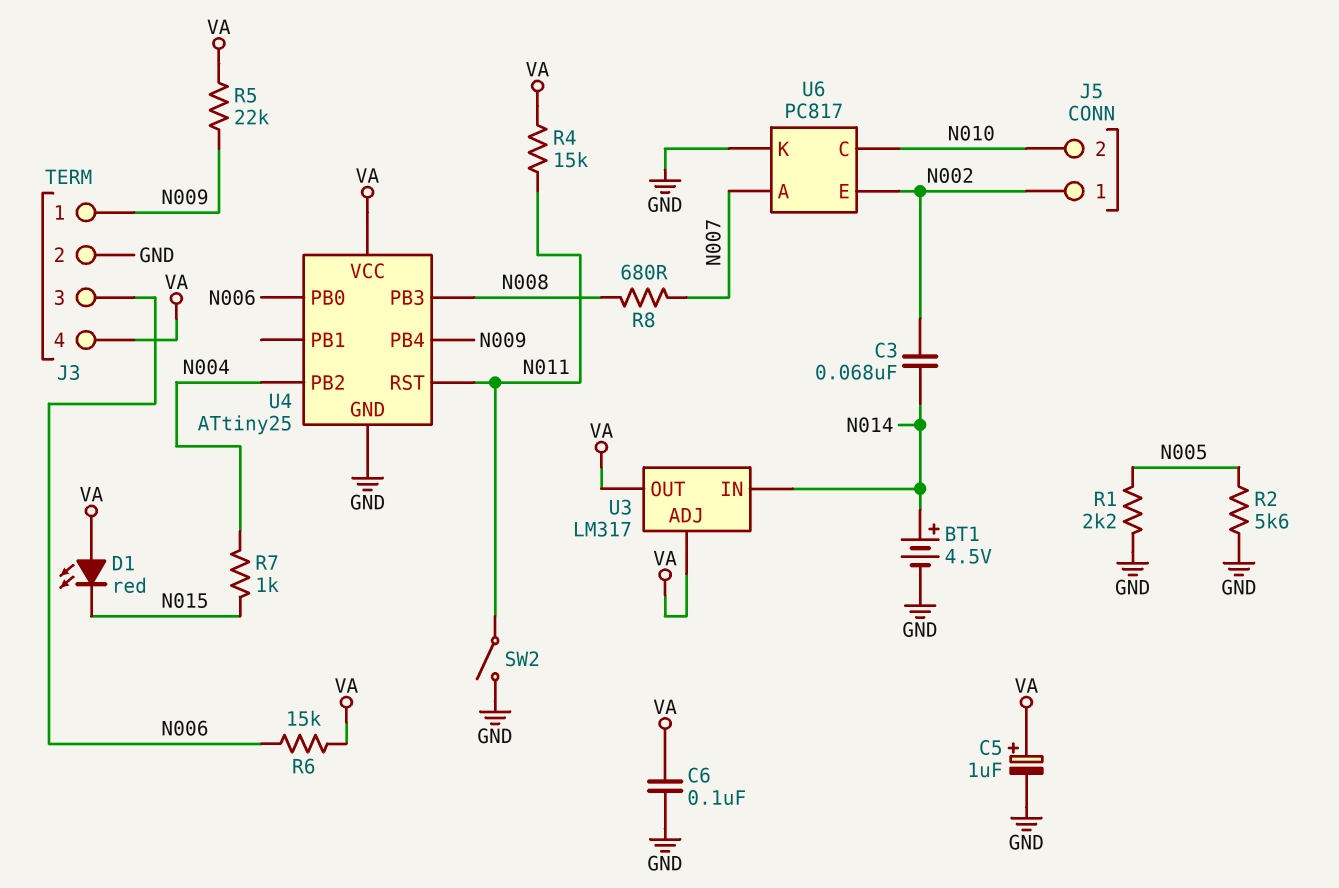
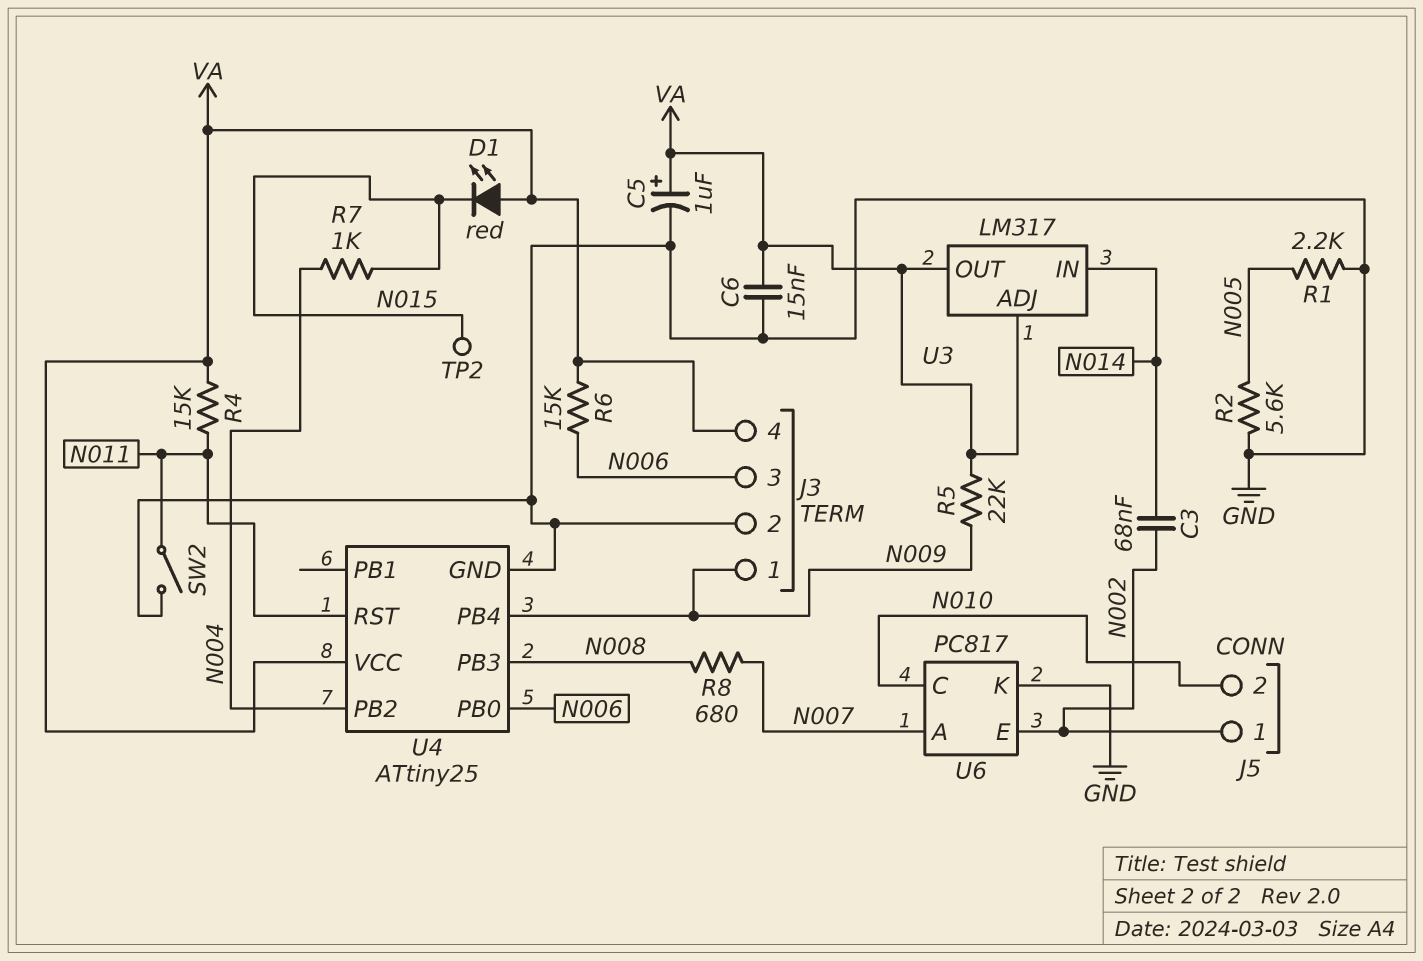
BT1: 4.5V (plus N014, minus GND) -> none
C6: 100nF (GND, VA) -> 15nF (GND, VA)
TP2: none -> test point (N015)

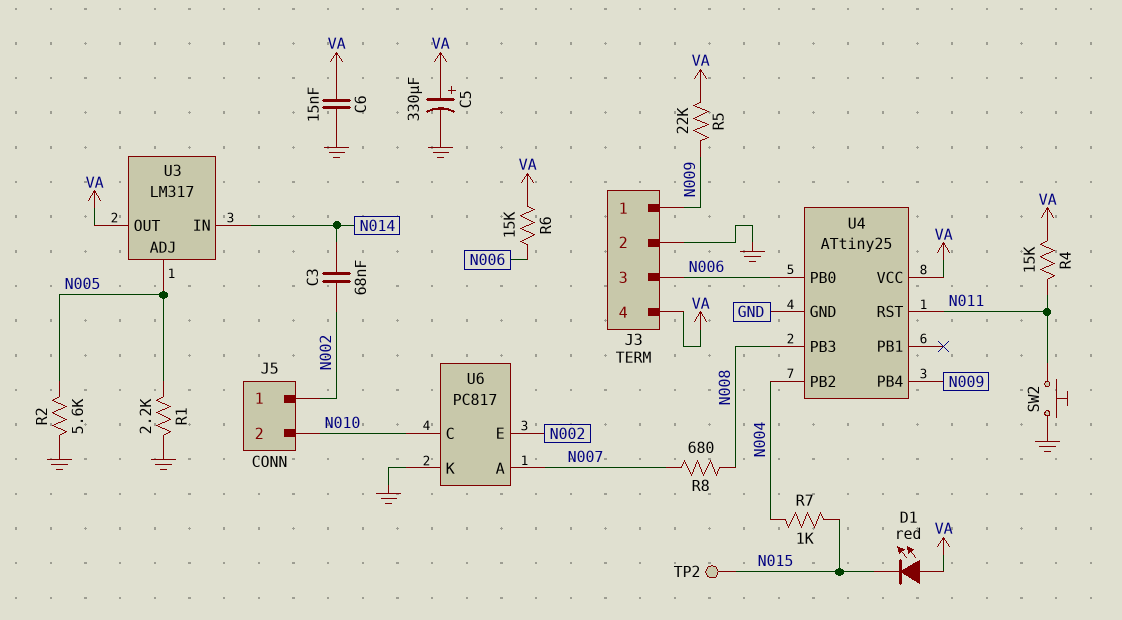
C5: 1uF (plus VA, minus GND) -> 330uF (plus VA, minus GND)
SW2: switch (GND, N011) -> button (GND, N011)
U3 pin ADJ: VA -> N005

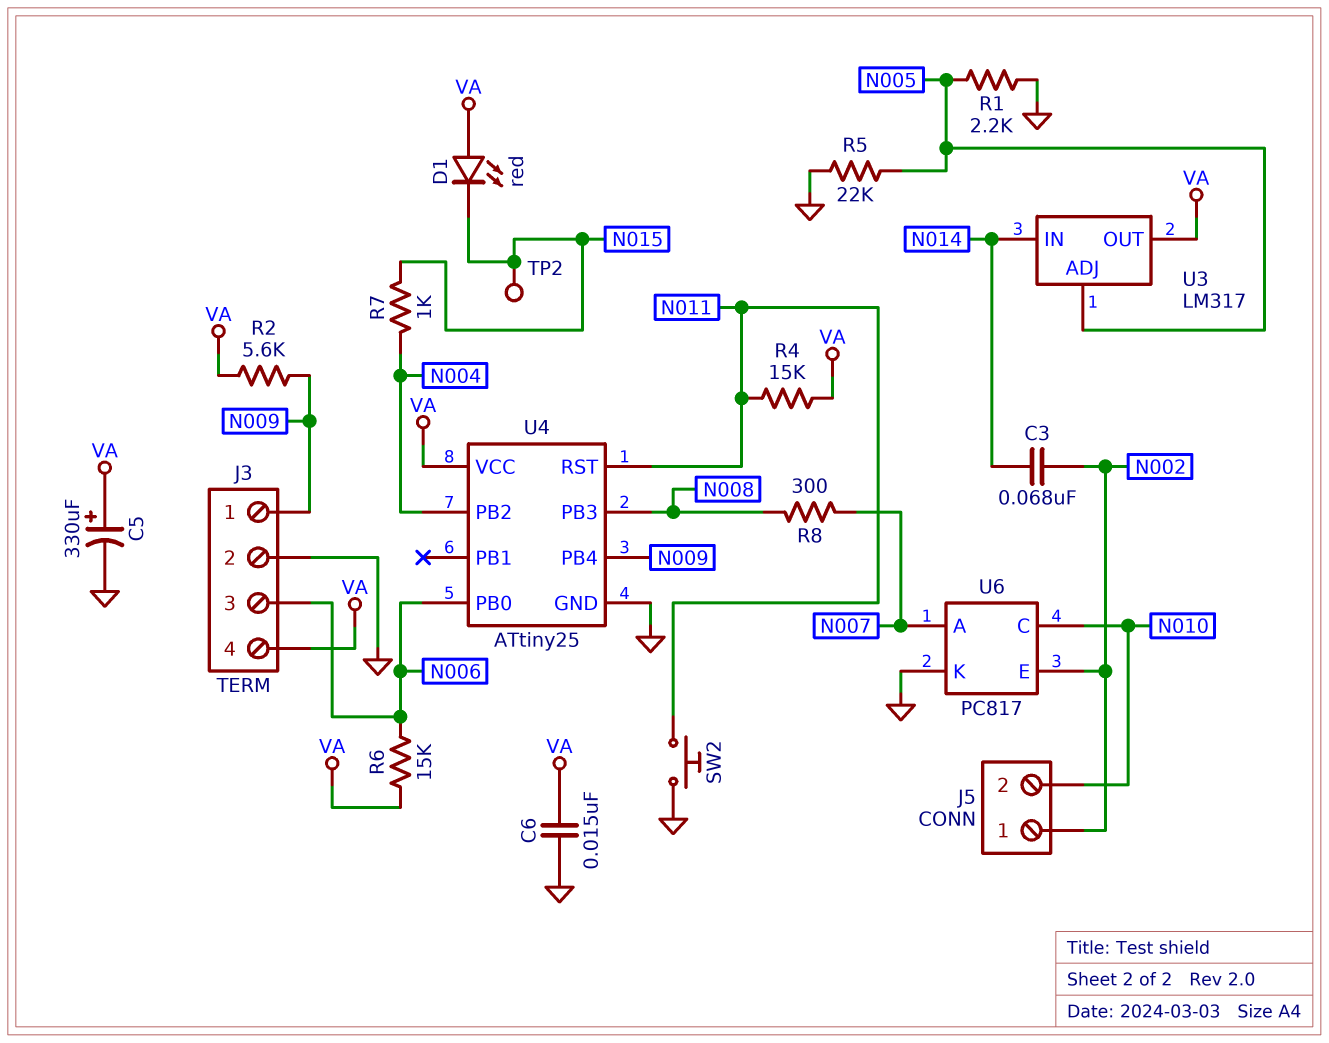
R2: 5.6k (GND, N005) -> 5.6k (N009, VA)
R5: 22k (N009, VA) -> 22k (GND, N005)
R8: 680 (N007, N008) -> 300 (N007, N008)

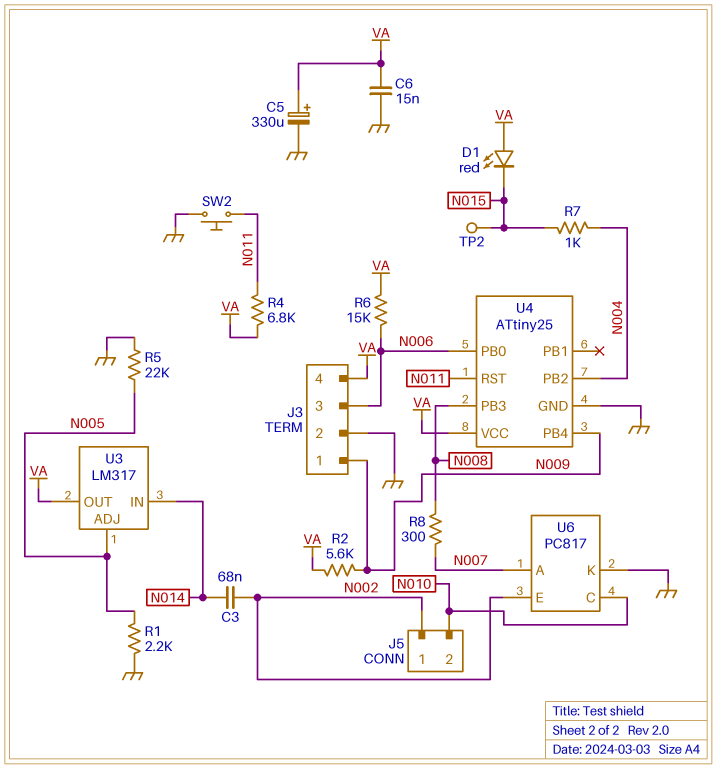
R4: 15k (N011, VA) -> 6.8k (N011, VA)

